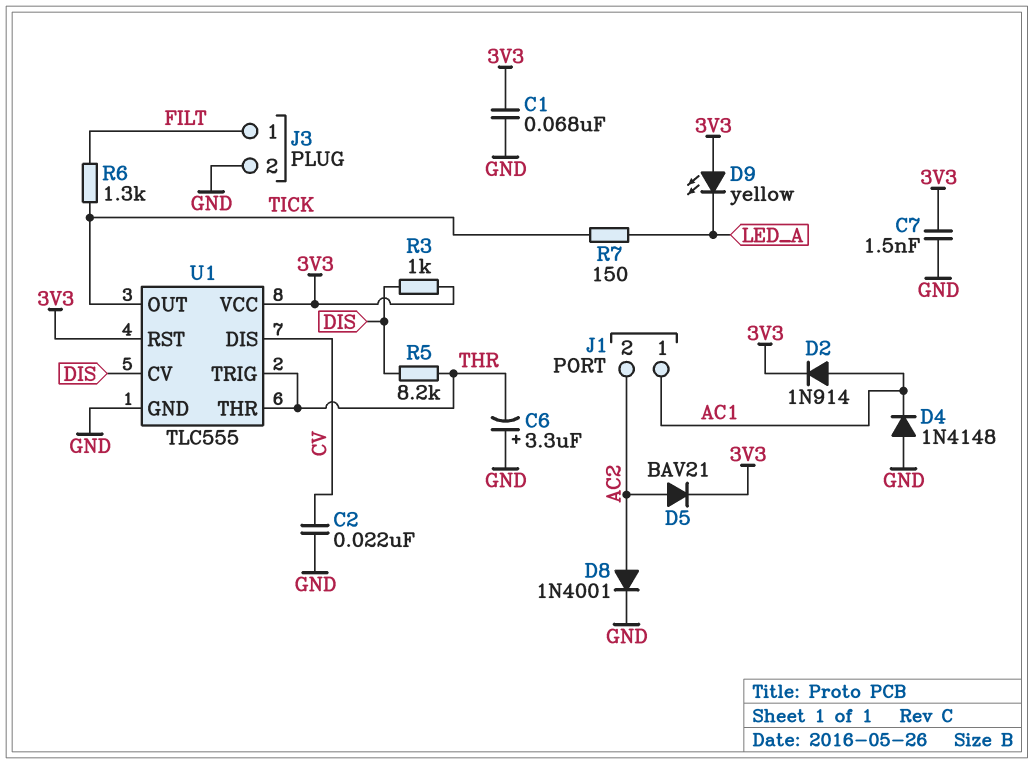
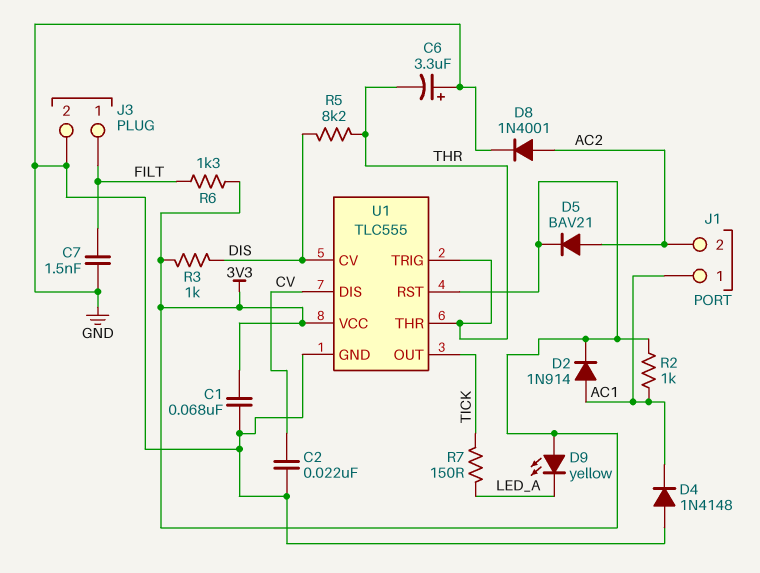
C7: 1.5nF (3V3, GND) -> 1.5nF (FILT, GND)
R2: none -> 1k (3V3, AC1)
R6: 1.3k (FILT, TICK) -> 1.3k (3V3, FILT)

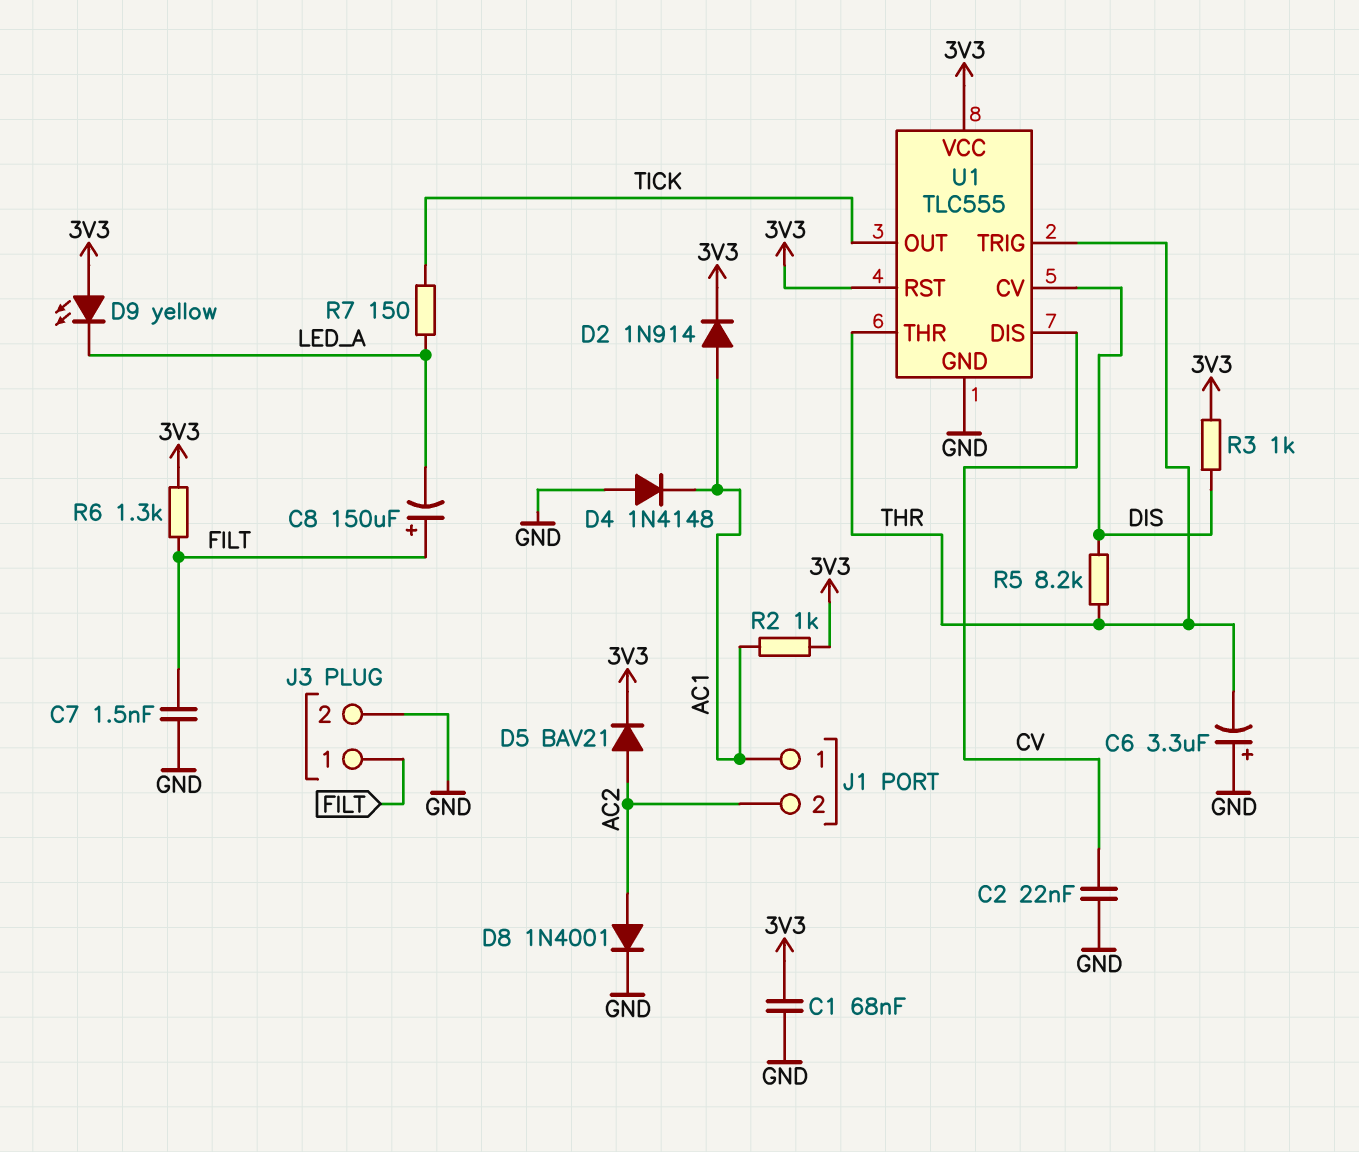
C8: none -> 150uF (plus FILT, minus LED_A)

